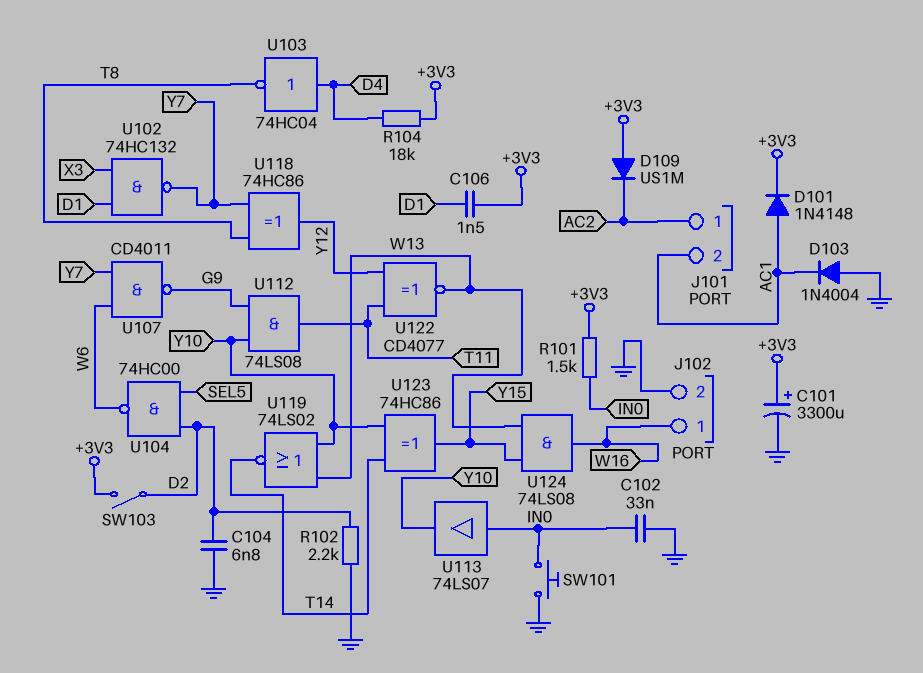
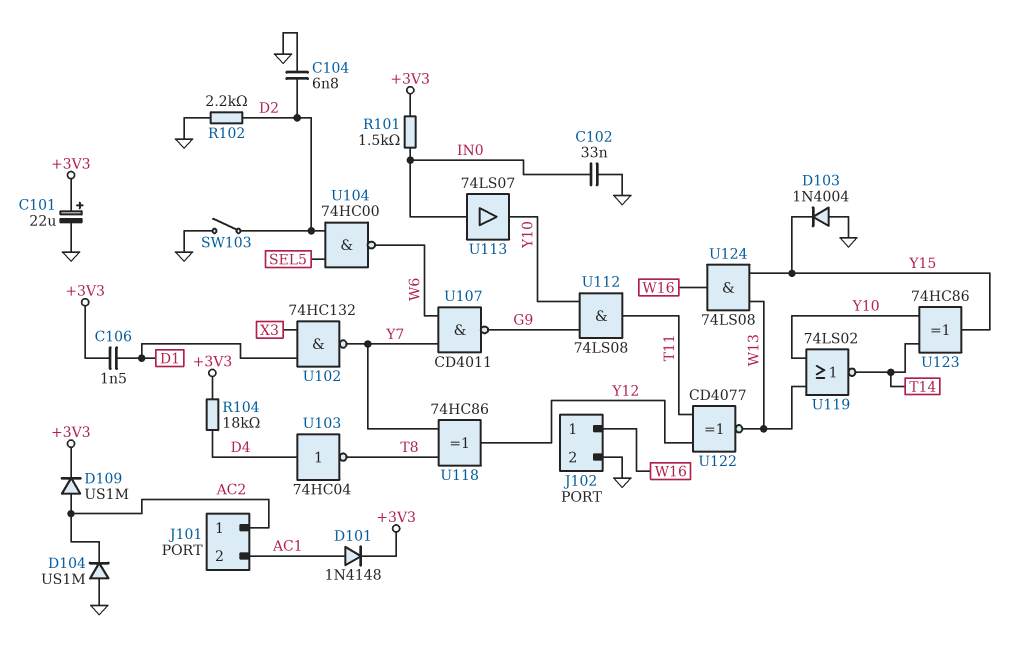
C101: 3300uF (plus +3V3, minus GND) -> 22uF (plus +3V3, minus GND)
D103: diode 1N4004 (A GND, K AC1) -> diode 1N4004 (A GND, K Y15)
D104: none -> diode US1M (A GND, K AC2)
D109: diode US1M (A +3V3, K AC2) -> diode US1M (A AC2, K +3V3)
SW101: button (GND, IN0) -> none
SW103: switch (+3V3, D2) -> switch (D2, GND)

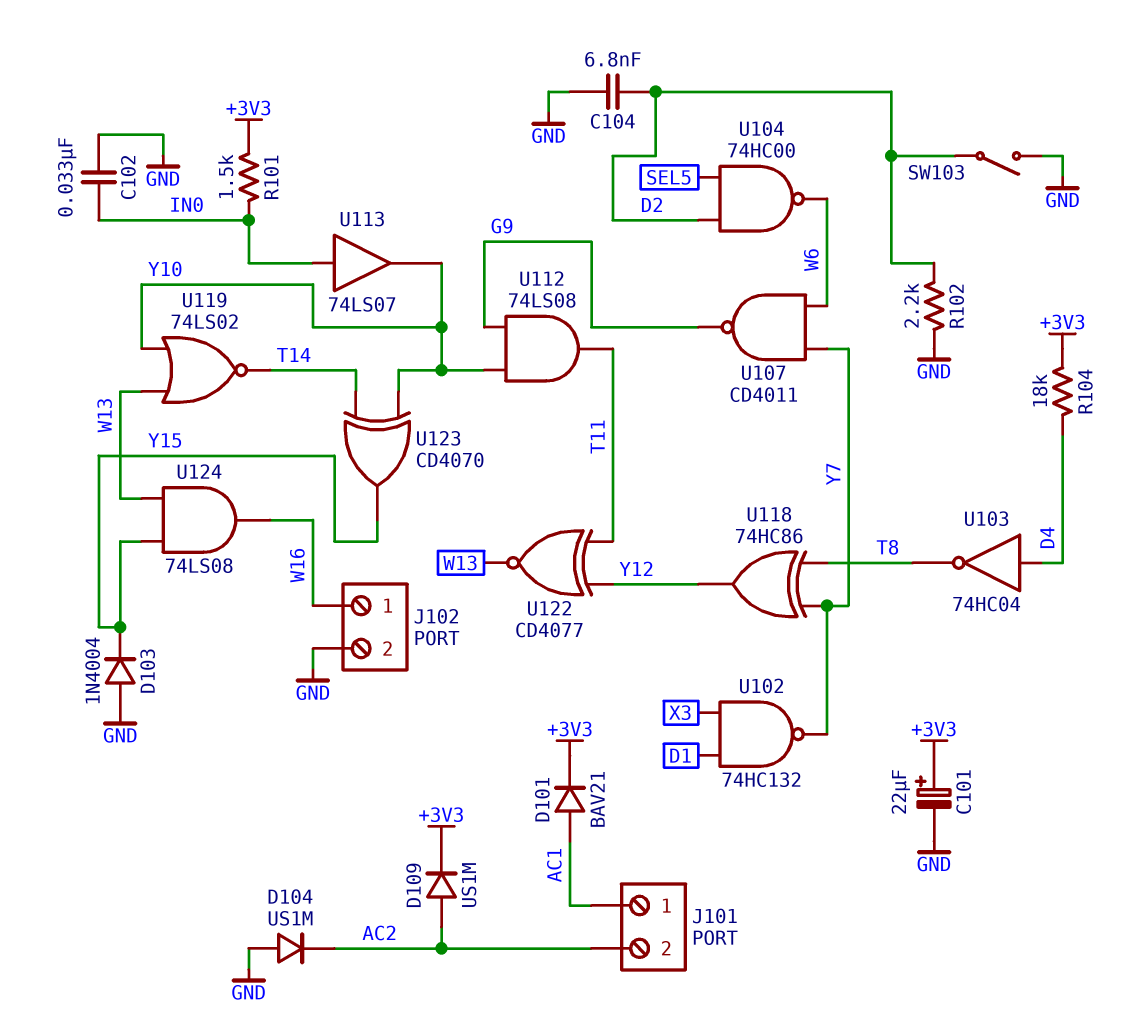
C106: 1.5nF (+3V3, D1) -> none
D101: diode 1N4148 (A AC1, K +3V3) -> diode BAV21 (A AC1, K +3V3)
J101 pin 1: AC2 -> AC1
J101 pin 2: AC1 -> AC2
U123: XOR 74HC86 (in T14, in Y10, out Y15) -> XOR CD4070 (in T14, in Y10, out Y15)

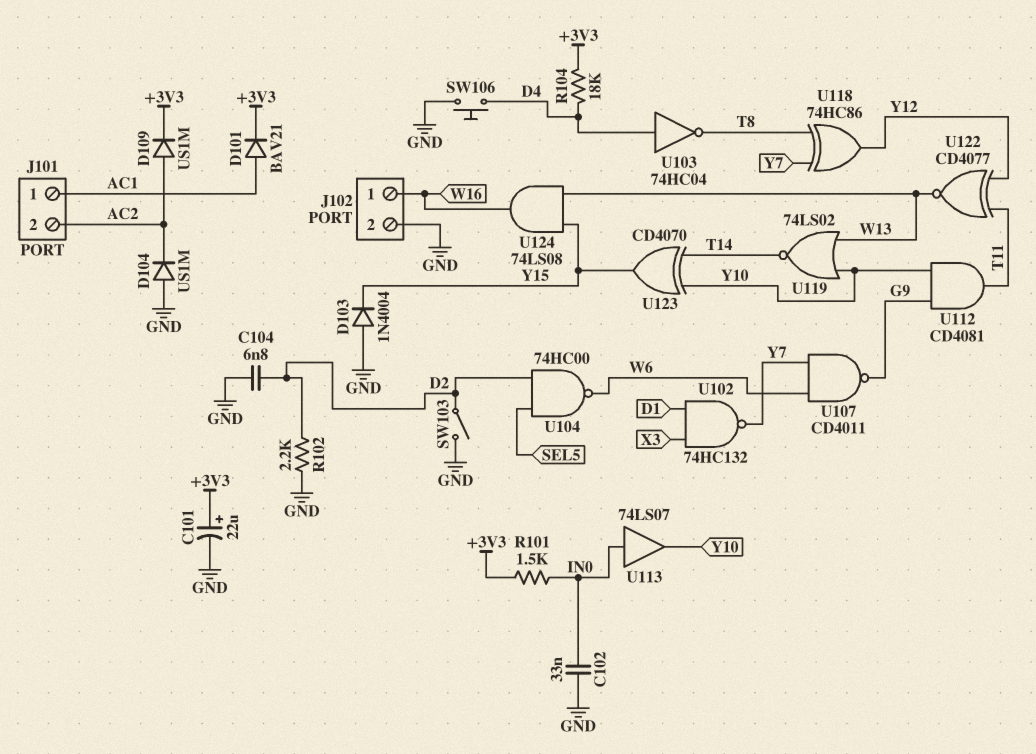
SW106: none -> button (D4, GND)
U112: AND 74LS08 (in G9, in Y10, out T11) -> AND CD4081 (in G9, in Y10, out T11)

